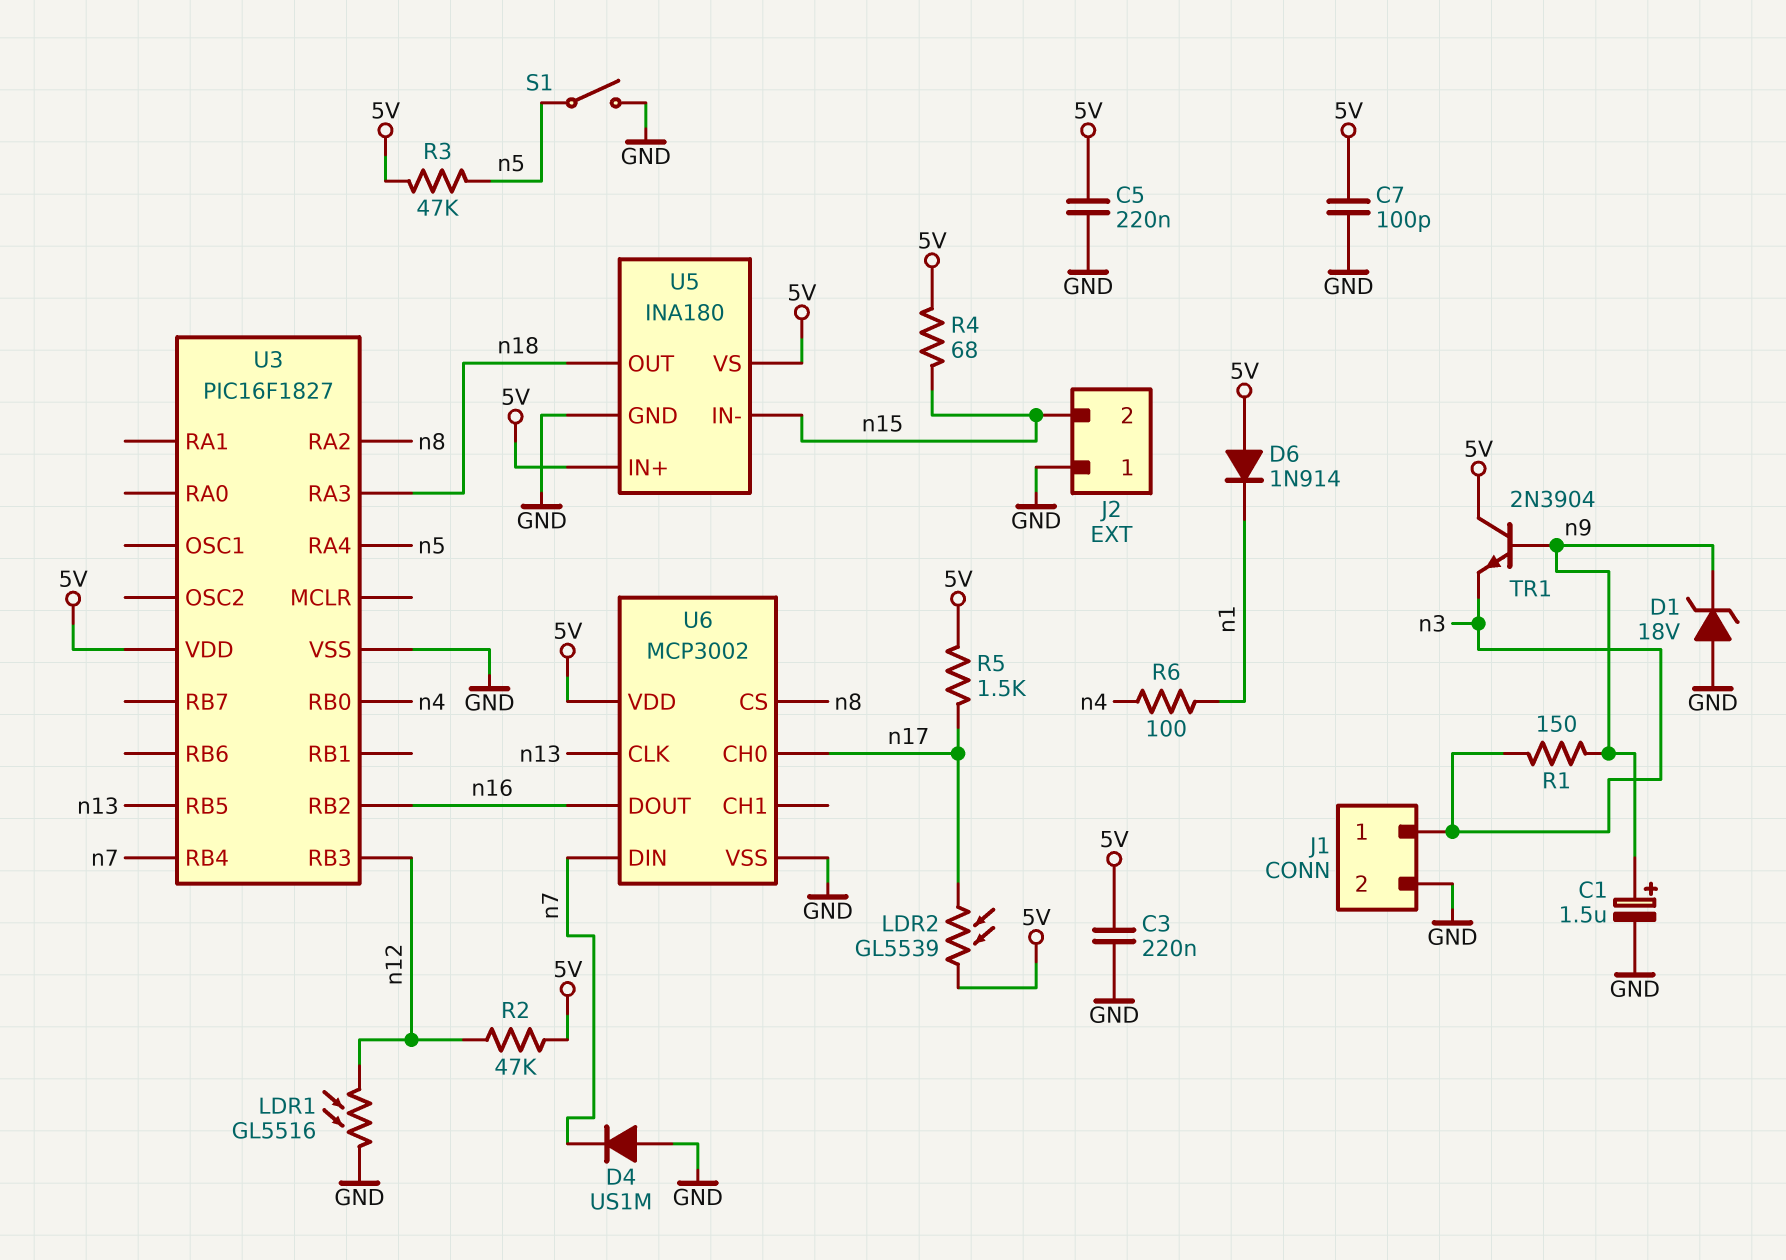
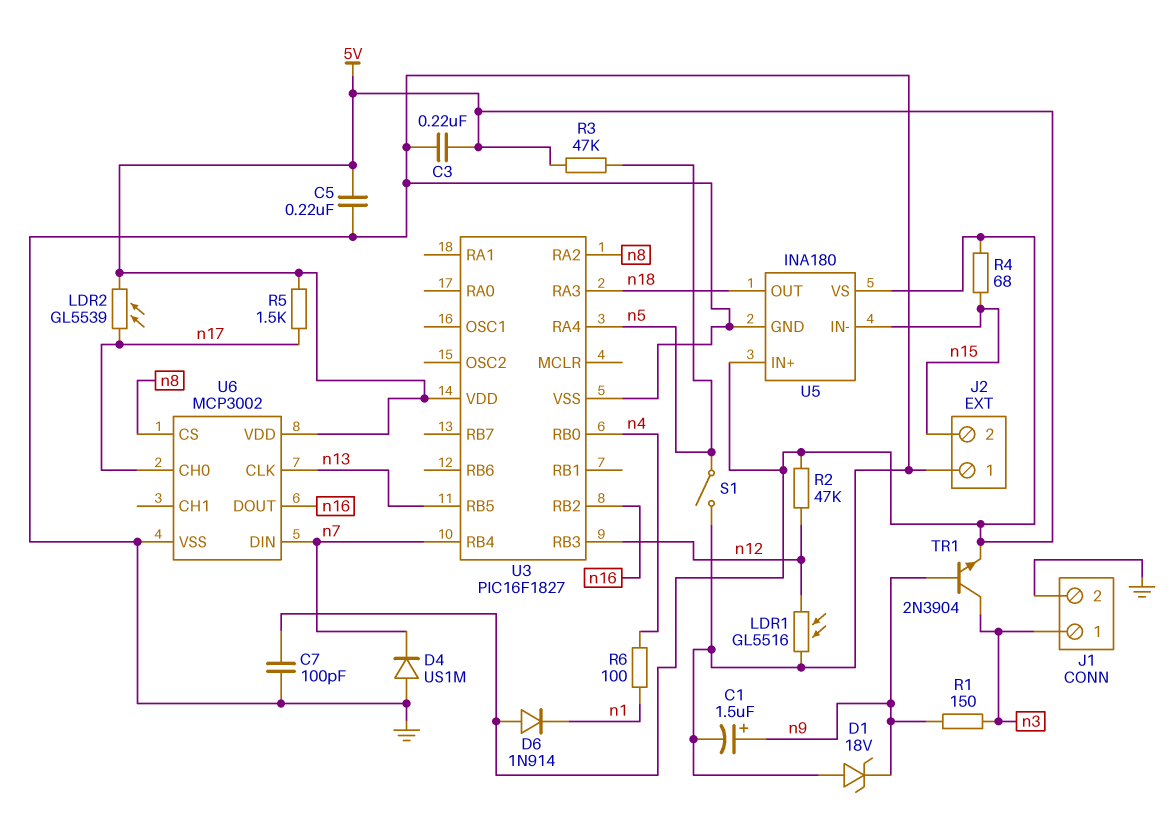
TR1: NPN 2N3904 (B n9, C 5V, E n3) -> NPN 2N3904 (B n9, C n3, E 5V)

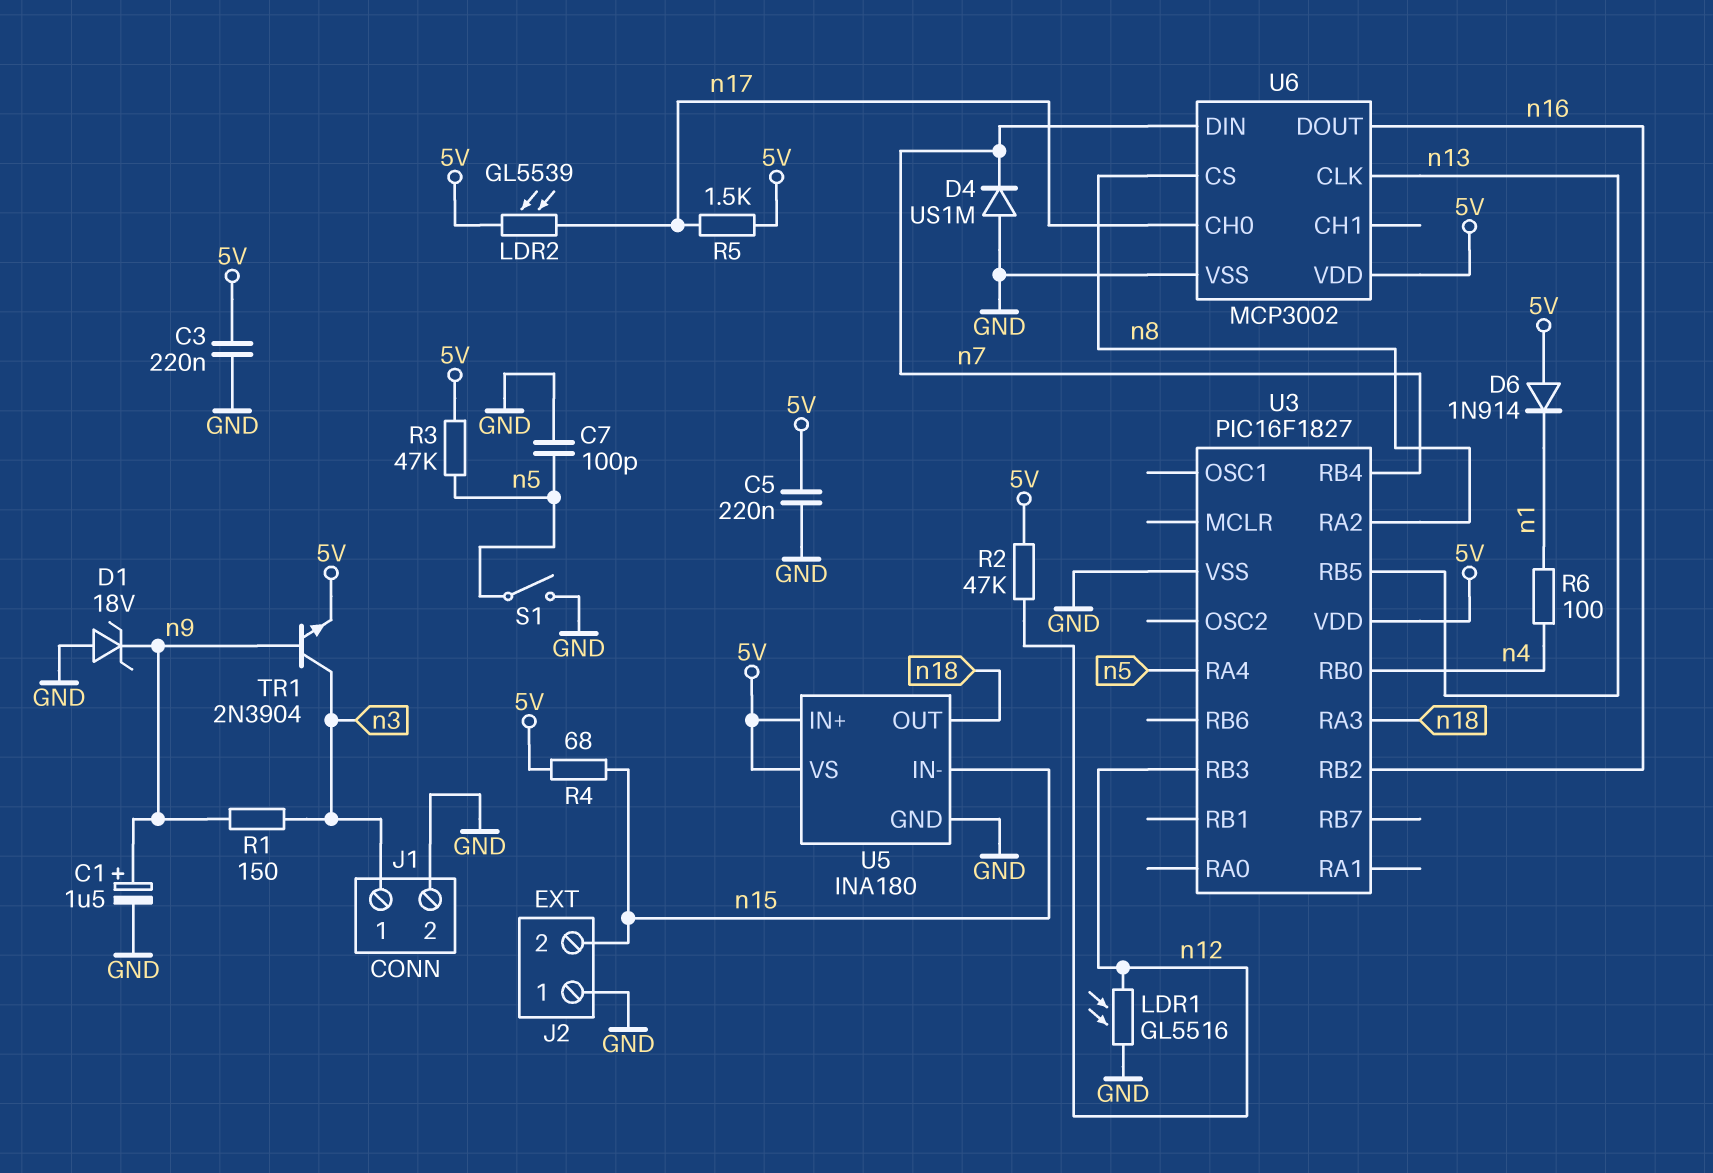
C7: 100pF (5V, GND) -> 100pF (GND, n5)

